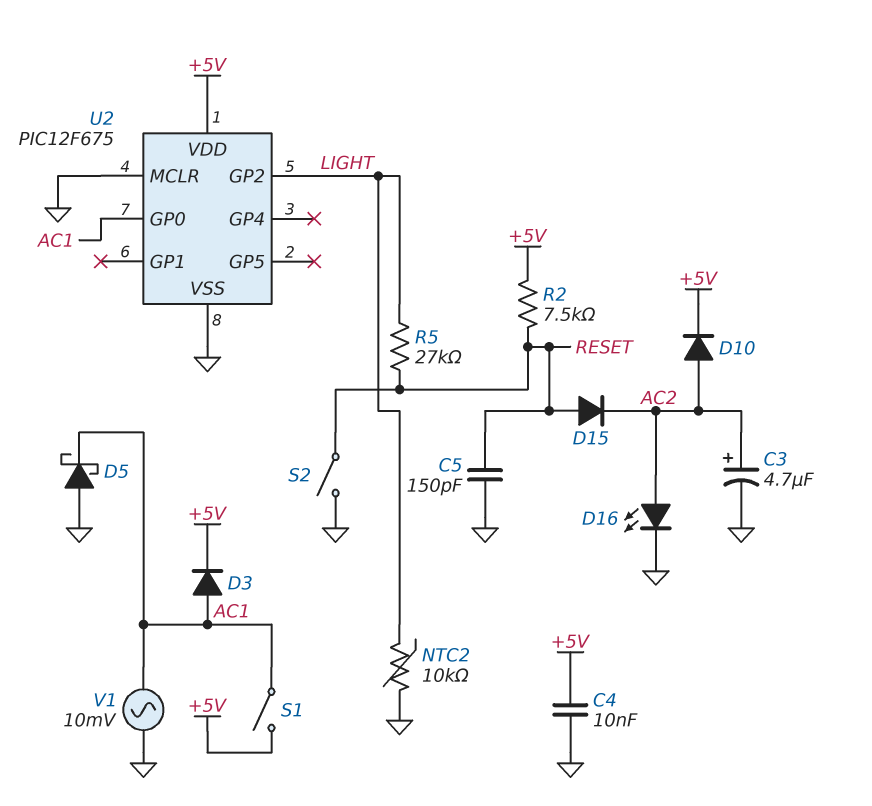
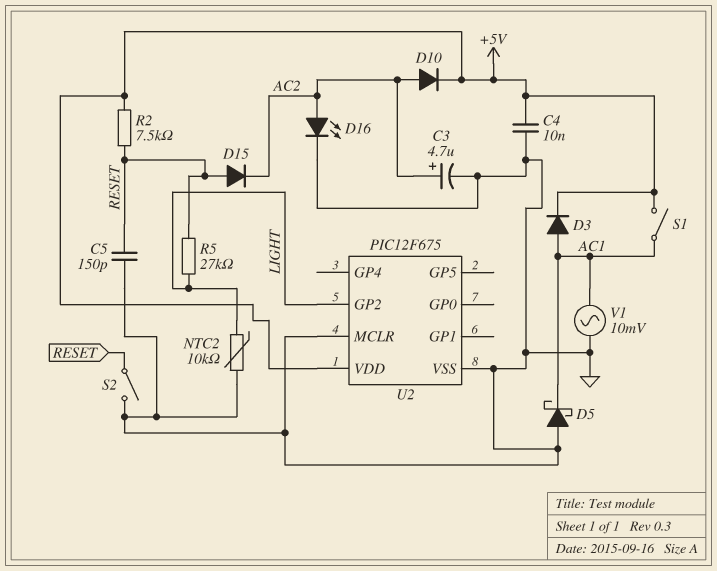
U2 pin GP0: AC1 -> none

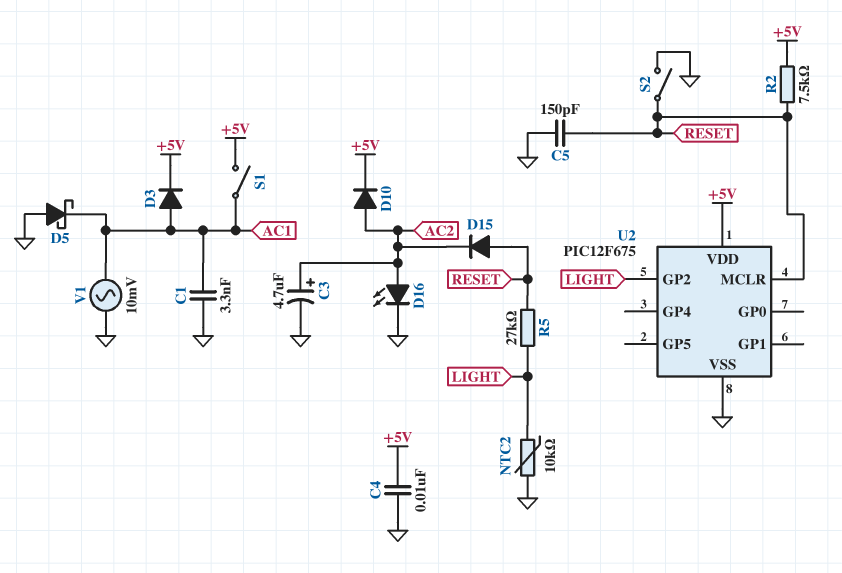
C1: none -> 3.3nF (AC1, GND)
U2 pin MCLR: GND -> RESET

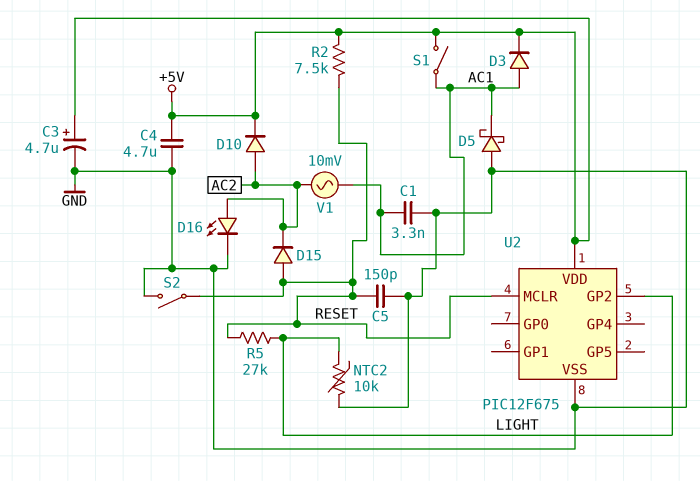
C3: 4.7uF (plus AC2, minus GND) -> 4.7uF (plus +5V, minus GND)
C4: 10nF (+5V, GND) -> 4.7uF (+5V, GND)
V1: AC 10mV (AC1, GND) -> AC 10mV (AC1, AC2)

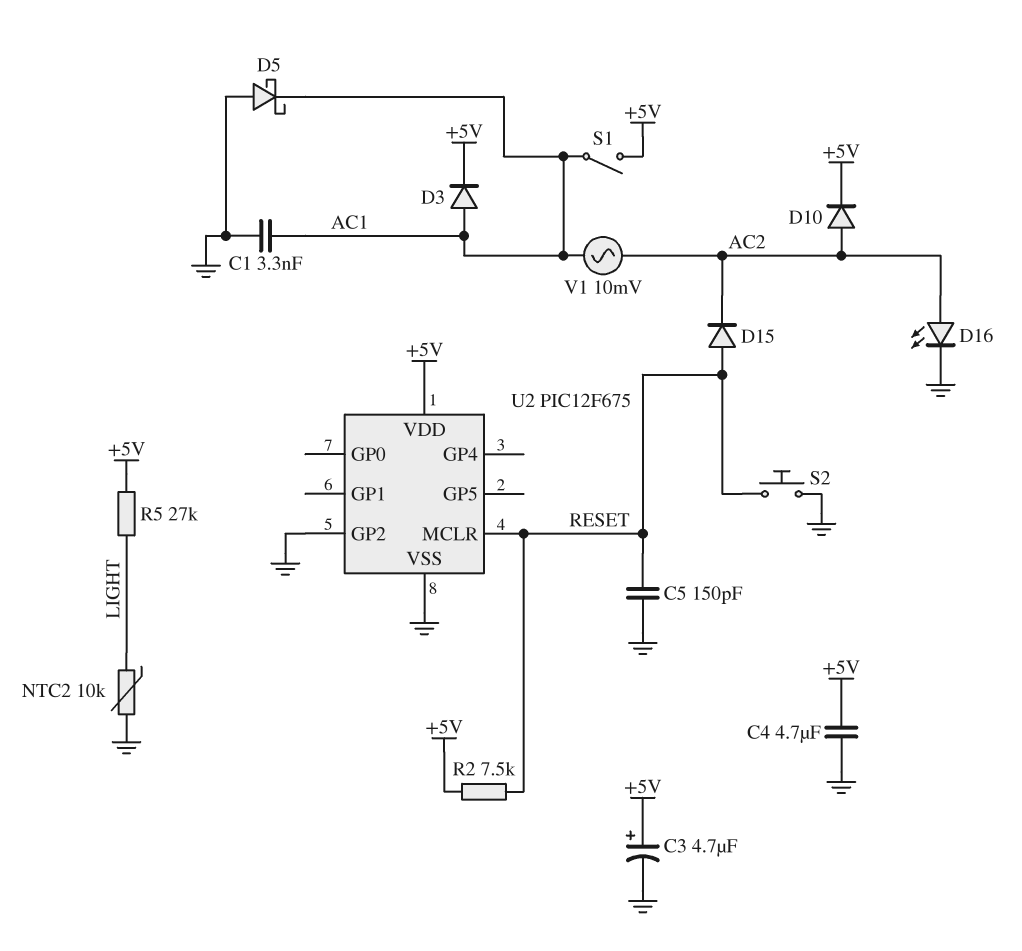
R5: 27k (LIGHT, RESET) -> 27k (+5V, LIGHT)
S2: switch (GND, RESET) -> button (GND, RESET)
U2 pin GP2: LIGHT -> GND

